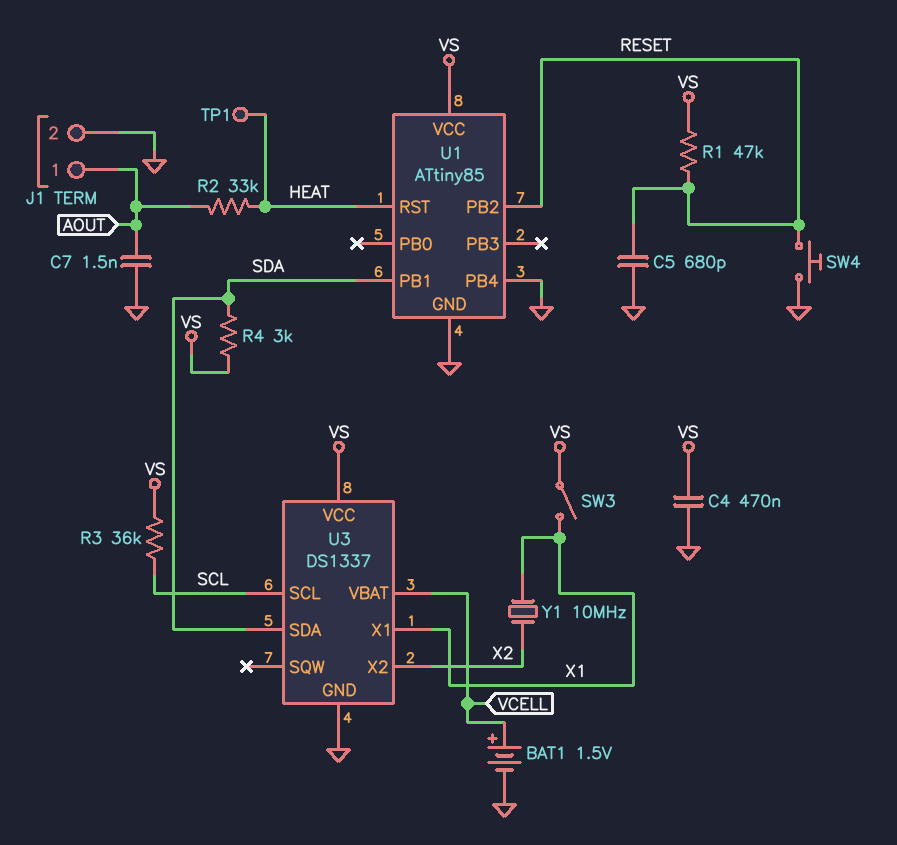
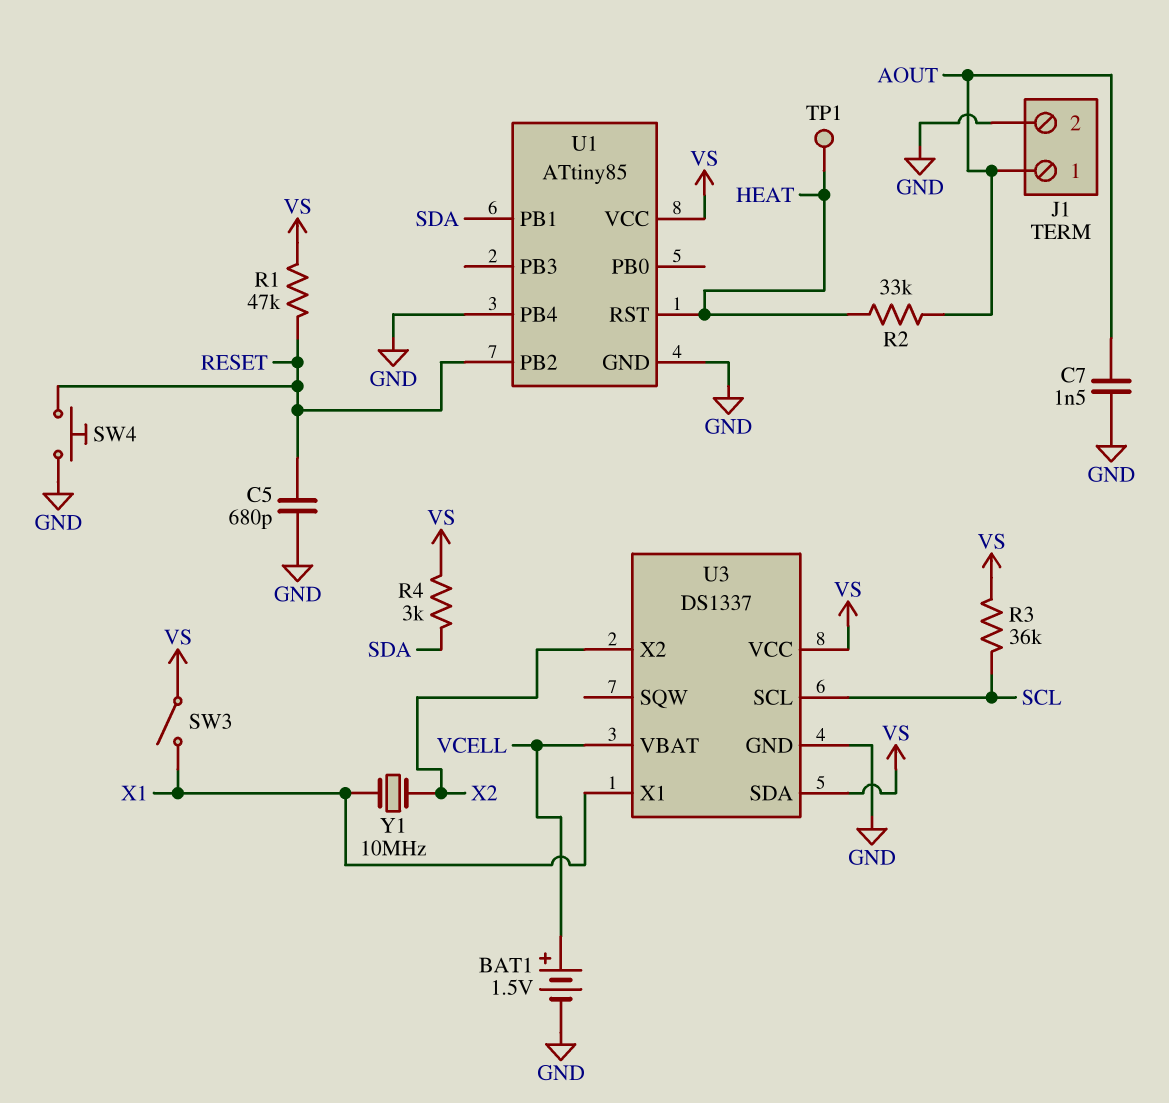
C4: 470nF (GND, VS) -> none
U3 pin SDA: SDA -> VS

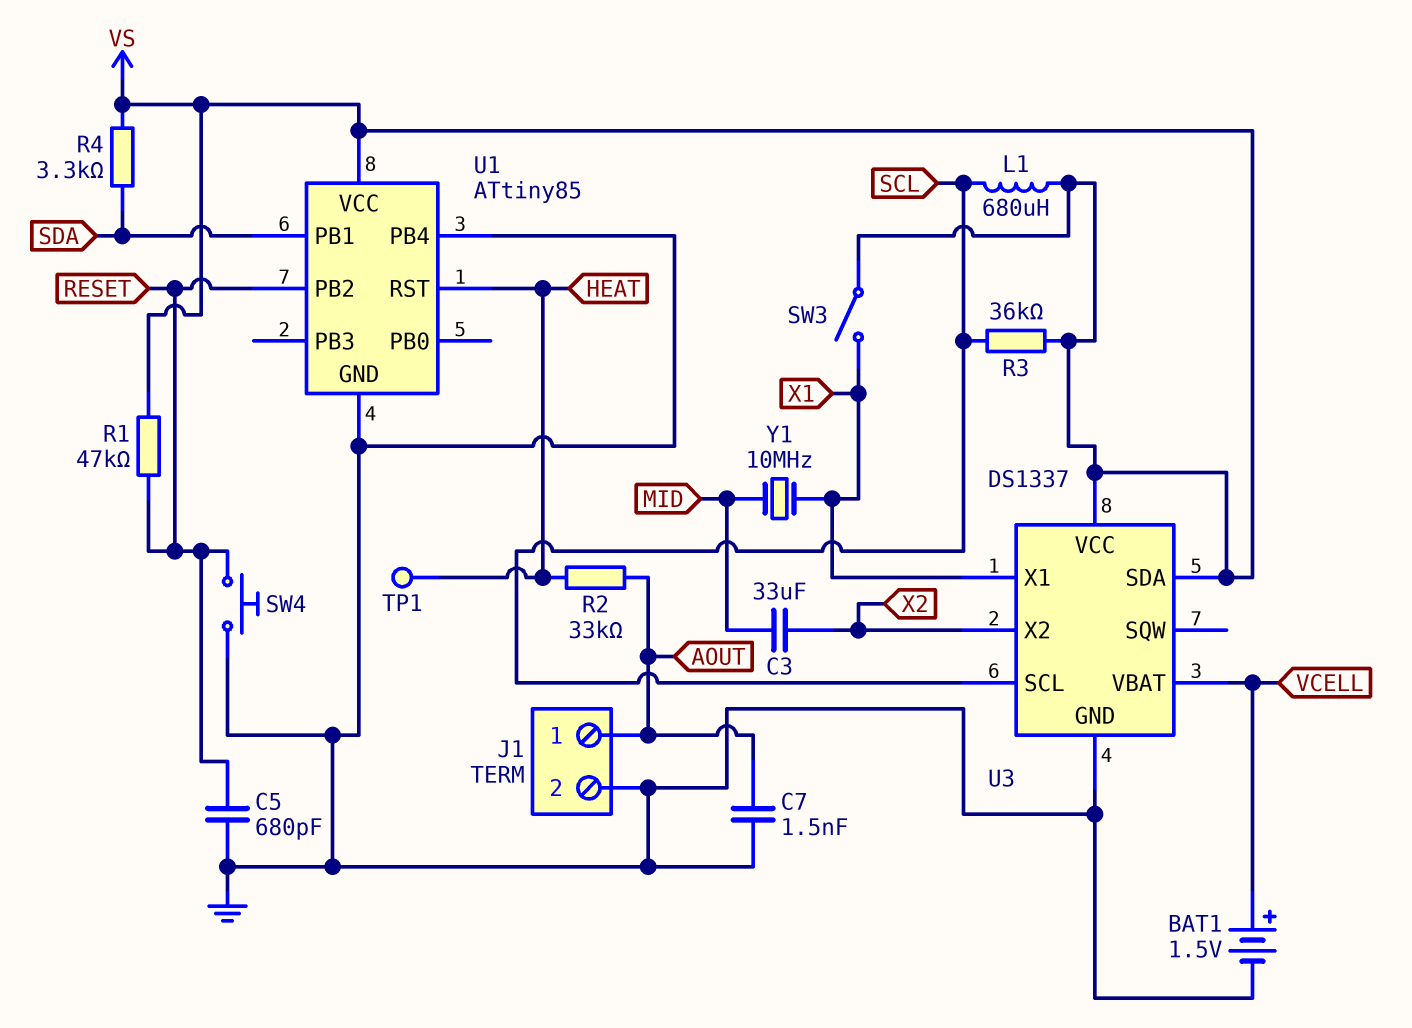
C3: none -> 33uF (MID, X2)
L1: none -> 680uH (SCL, VS)
R4: 3k (SDA, VS) -> 3.3k (SDA, VS)
Y1: 10MHz (X1, X2) -> 10MHz (MID, X1)

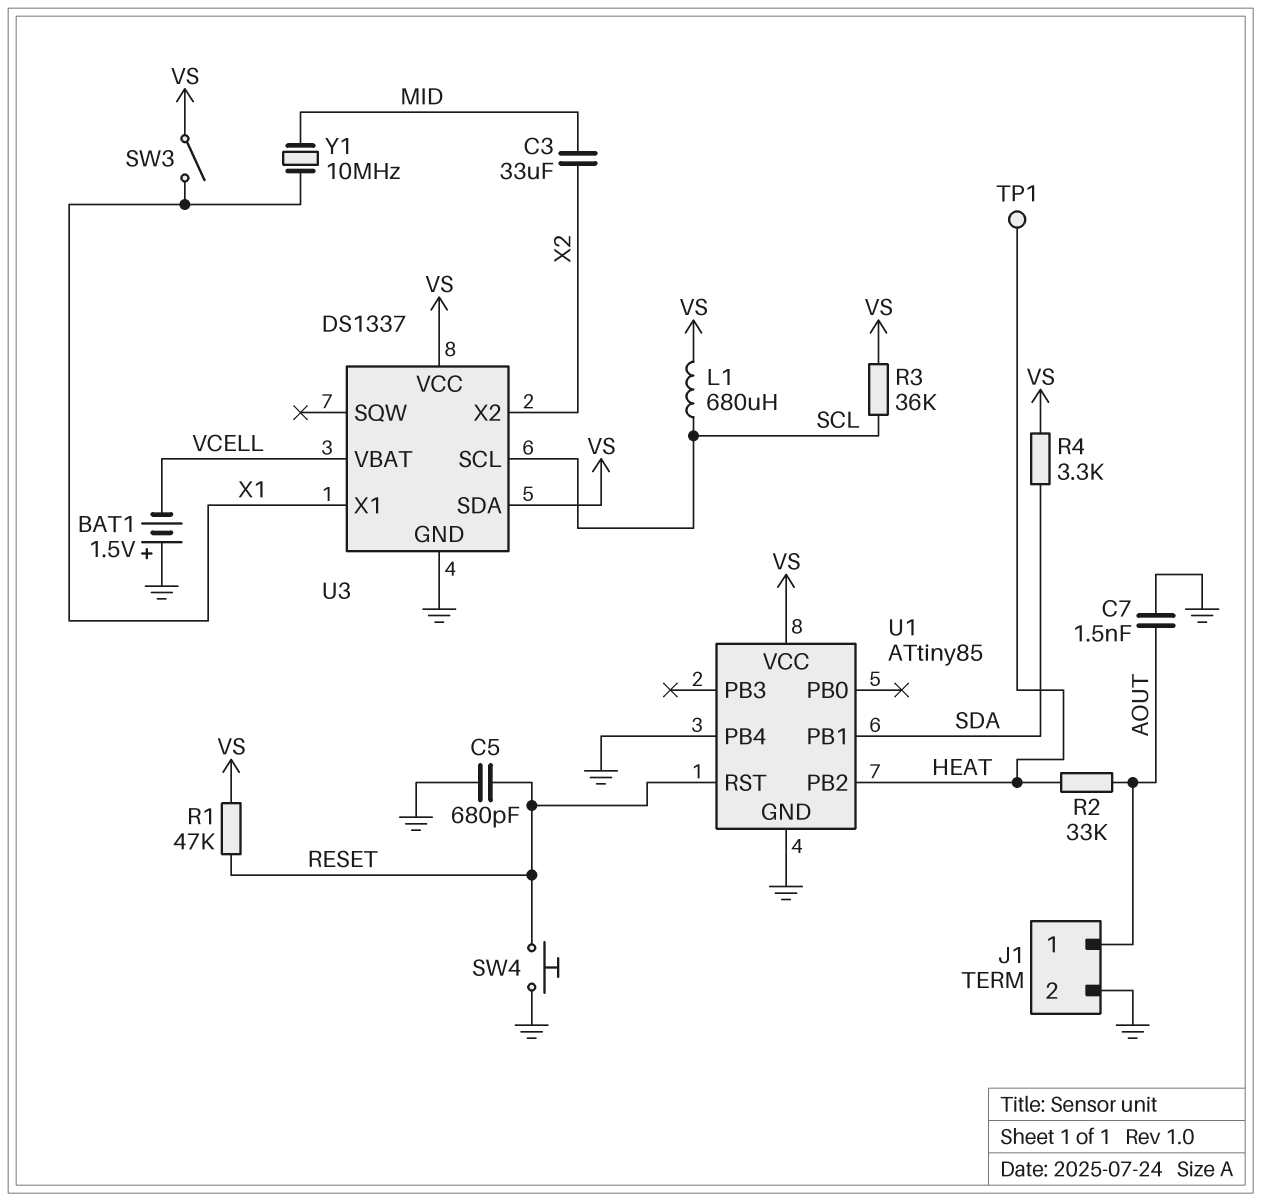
BAT1: 1.5V (plus VCELL, minus GND) -> 1.5V (plus GND, minus VCELL)
U1 pin PB2: RESET -> HEAT
U1 pin RST: HEAT -> RESET

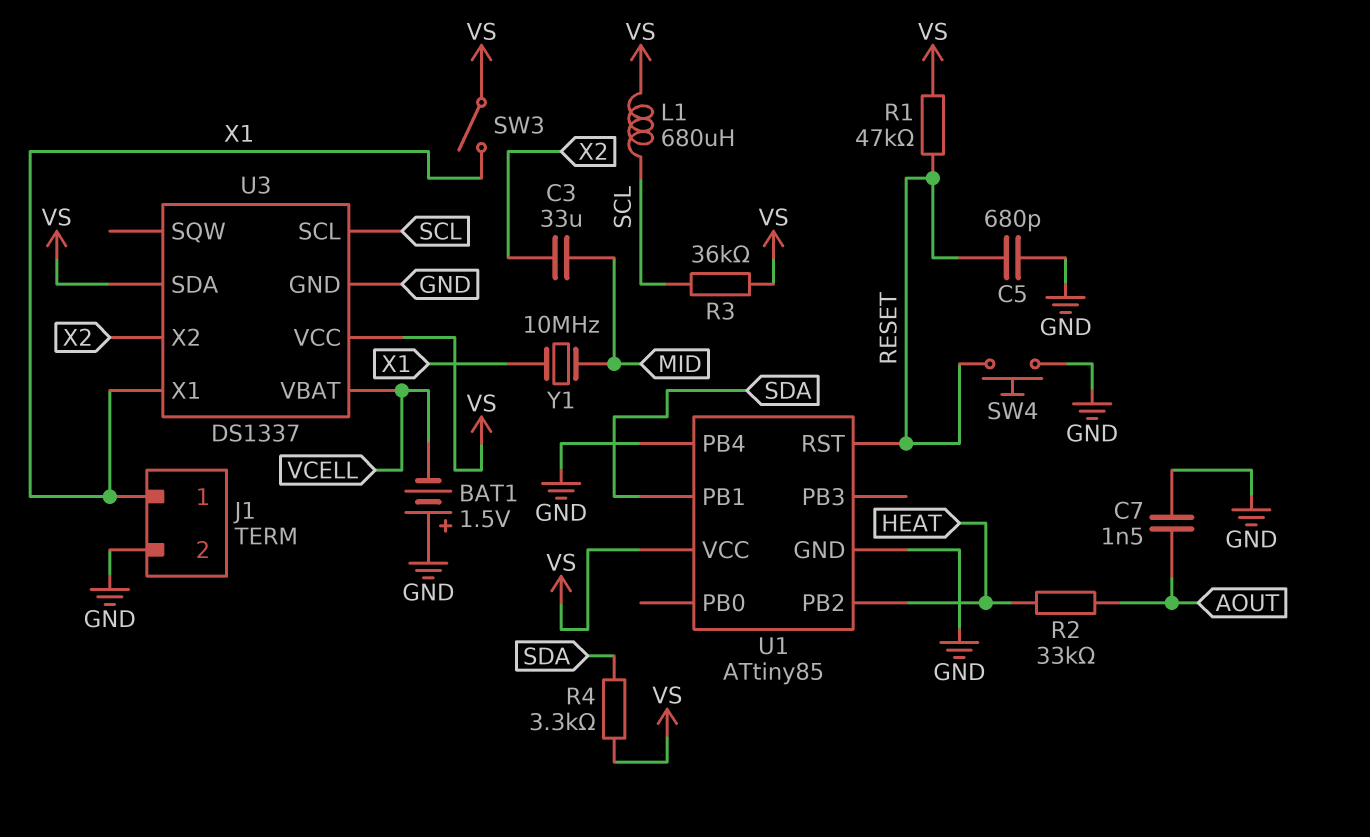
J1 pin 1: AOUT -> X1
TP1: test point (HEAT) -> none

